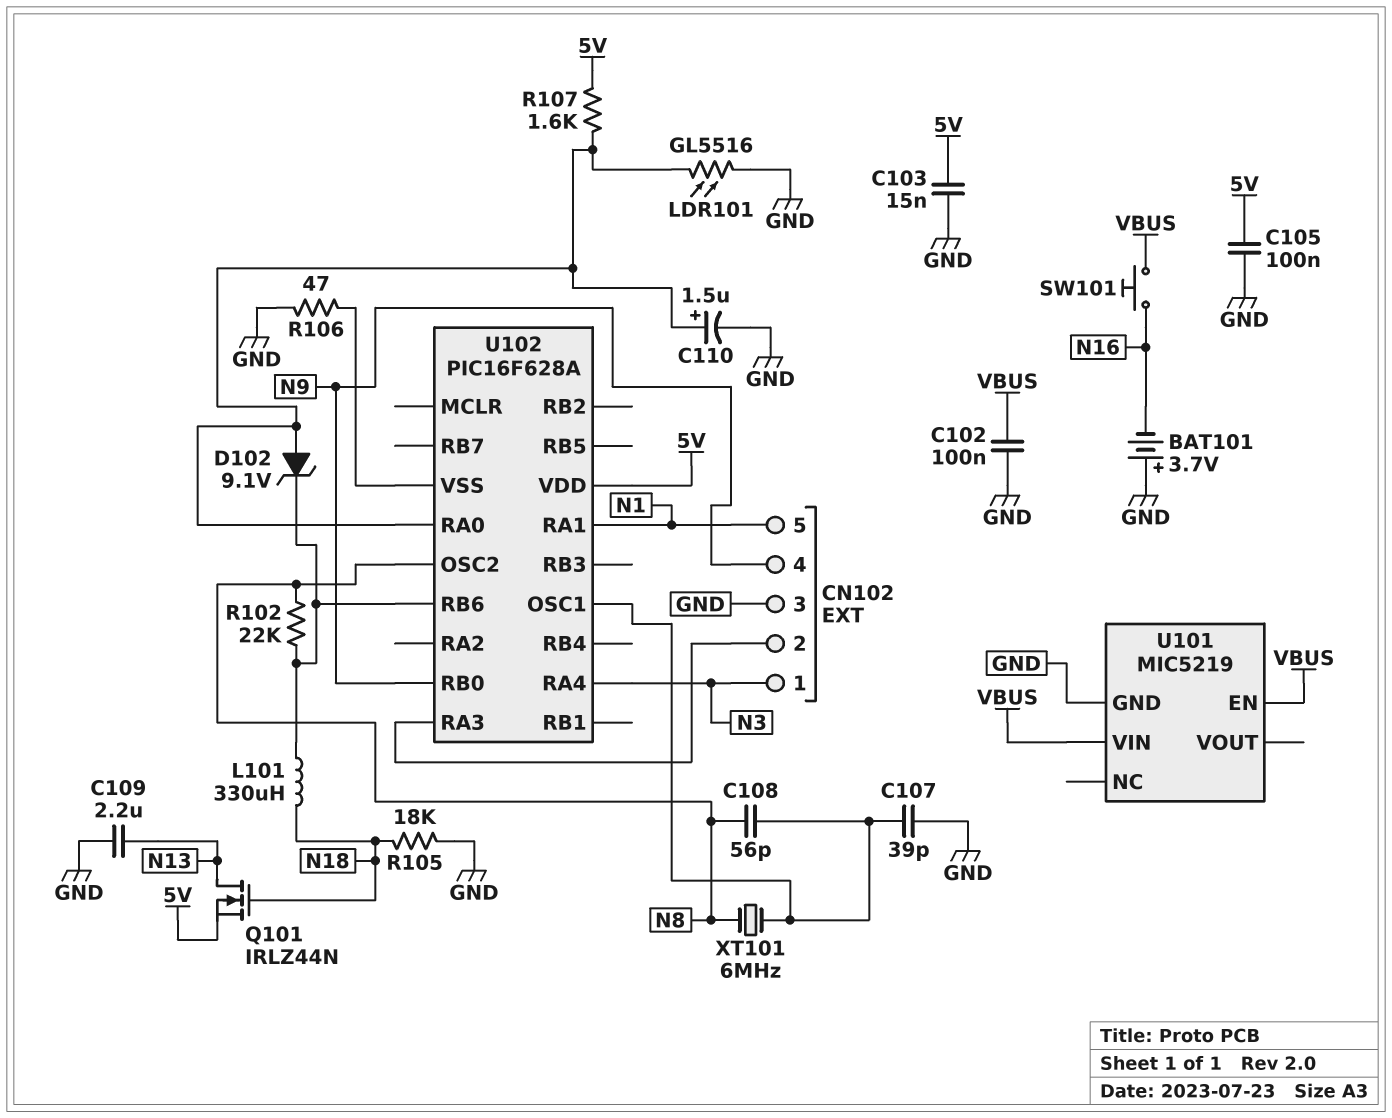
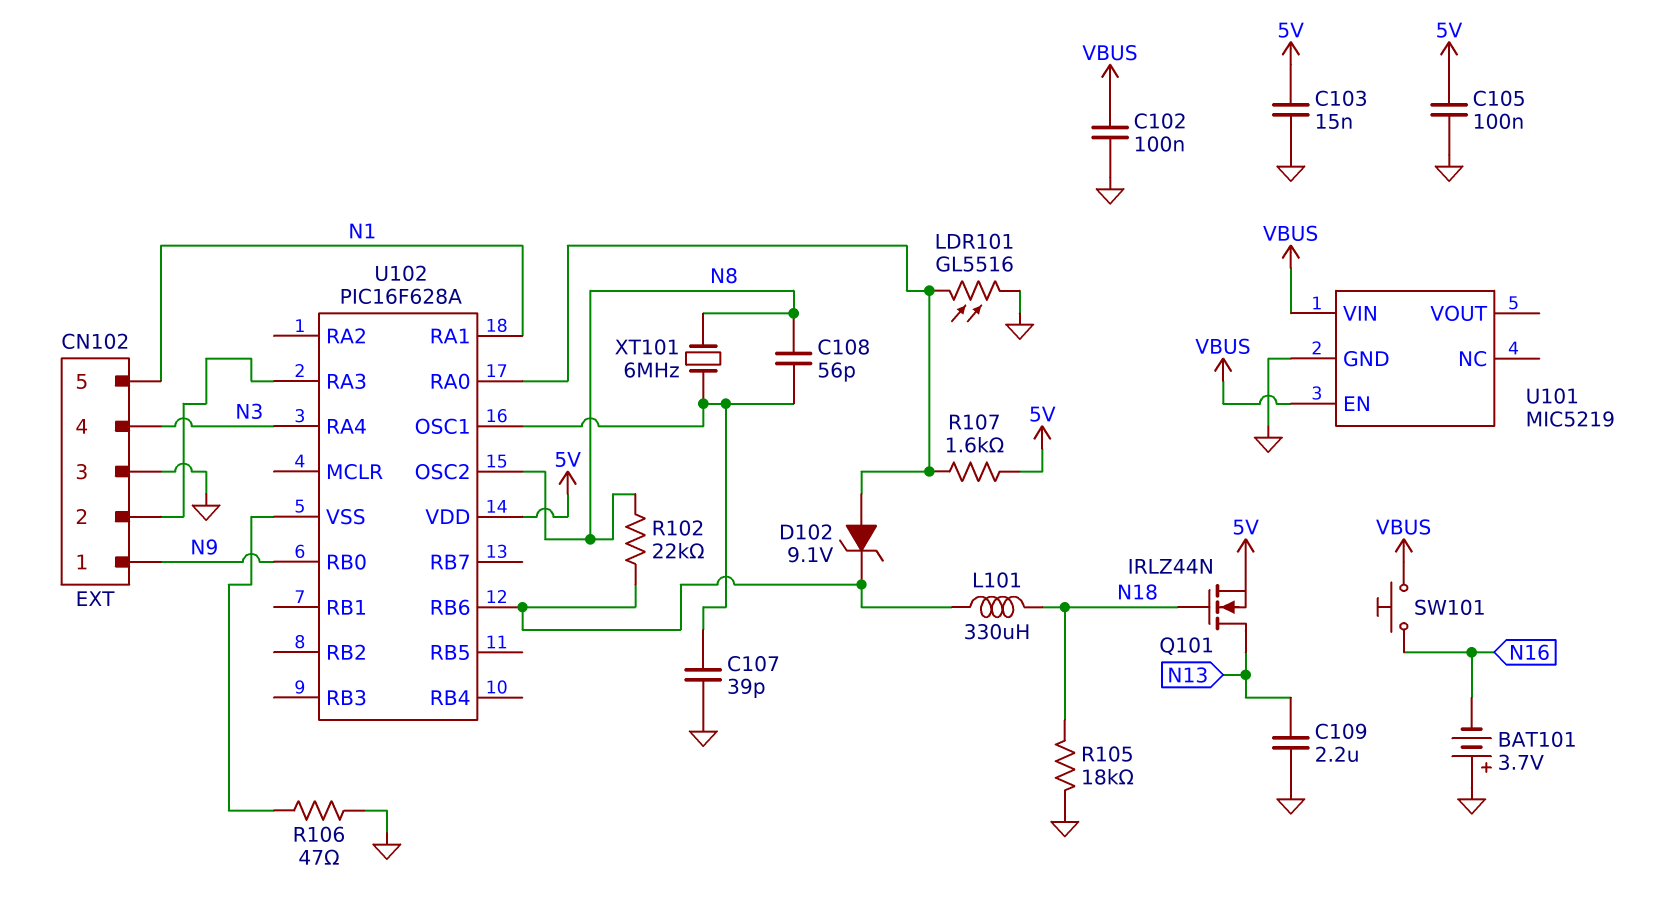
C110: 1.5uF (plus U102/RA0, minus GND) -> none
CN102 pin 1: N3 -> N9
CN102 pin 4: N9 -> N3

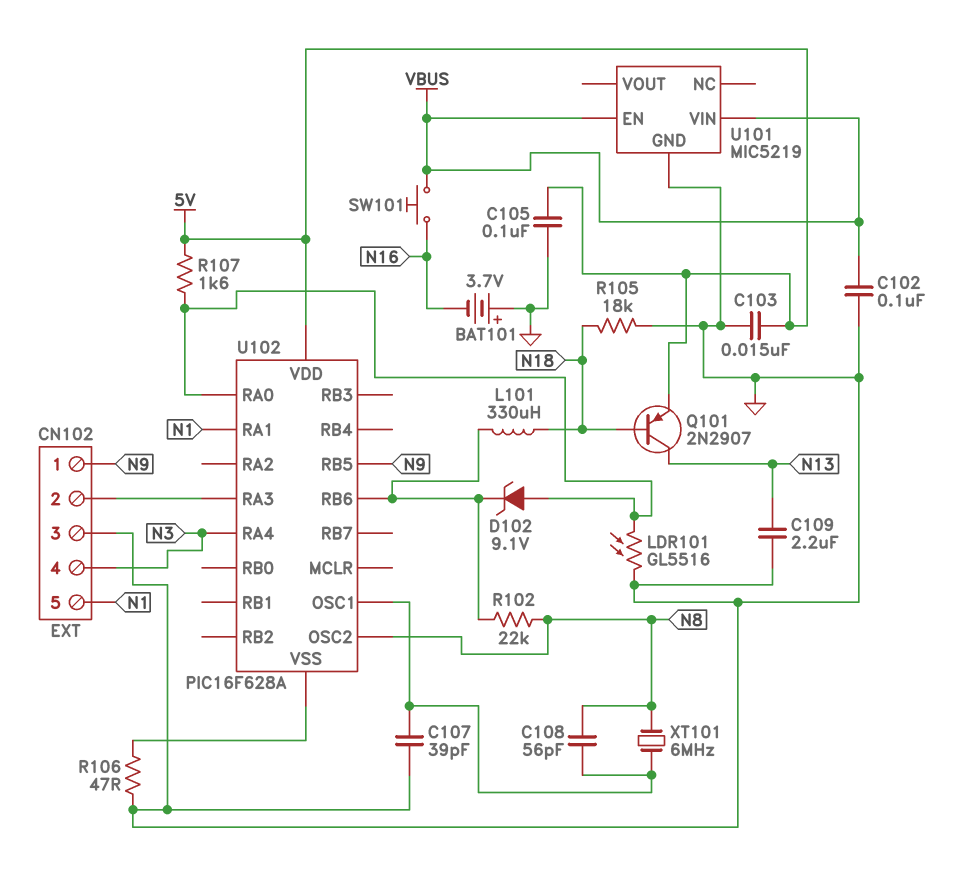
Q101: NMOS IRLZ44N (G N18, D N13, S 5V) -> PNP 2N2907 (B N18, C N13, E 5V)
U102 pin RB0: N9 -> none
U102 pin RB5: none -> N9

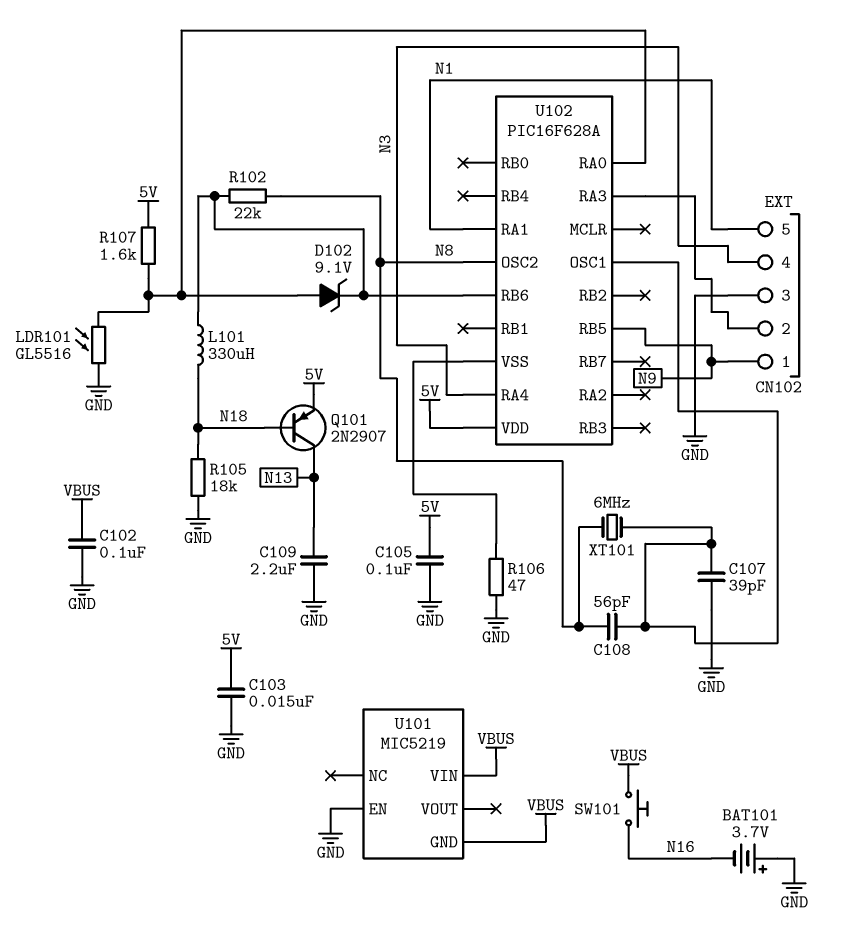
U101 pin EN: VBUS -> GND
U101 pin GND: GND -> VBUS

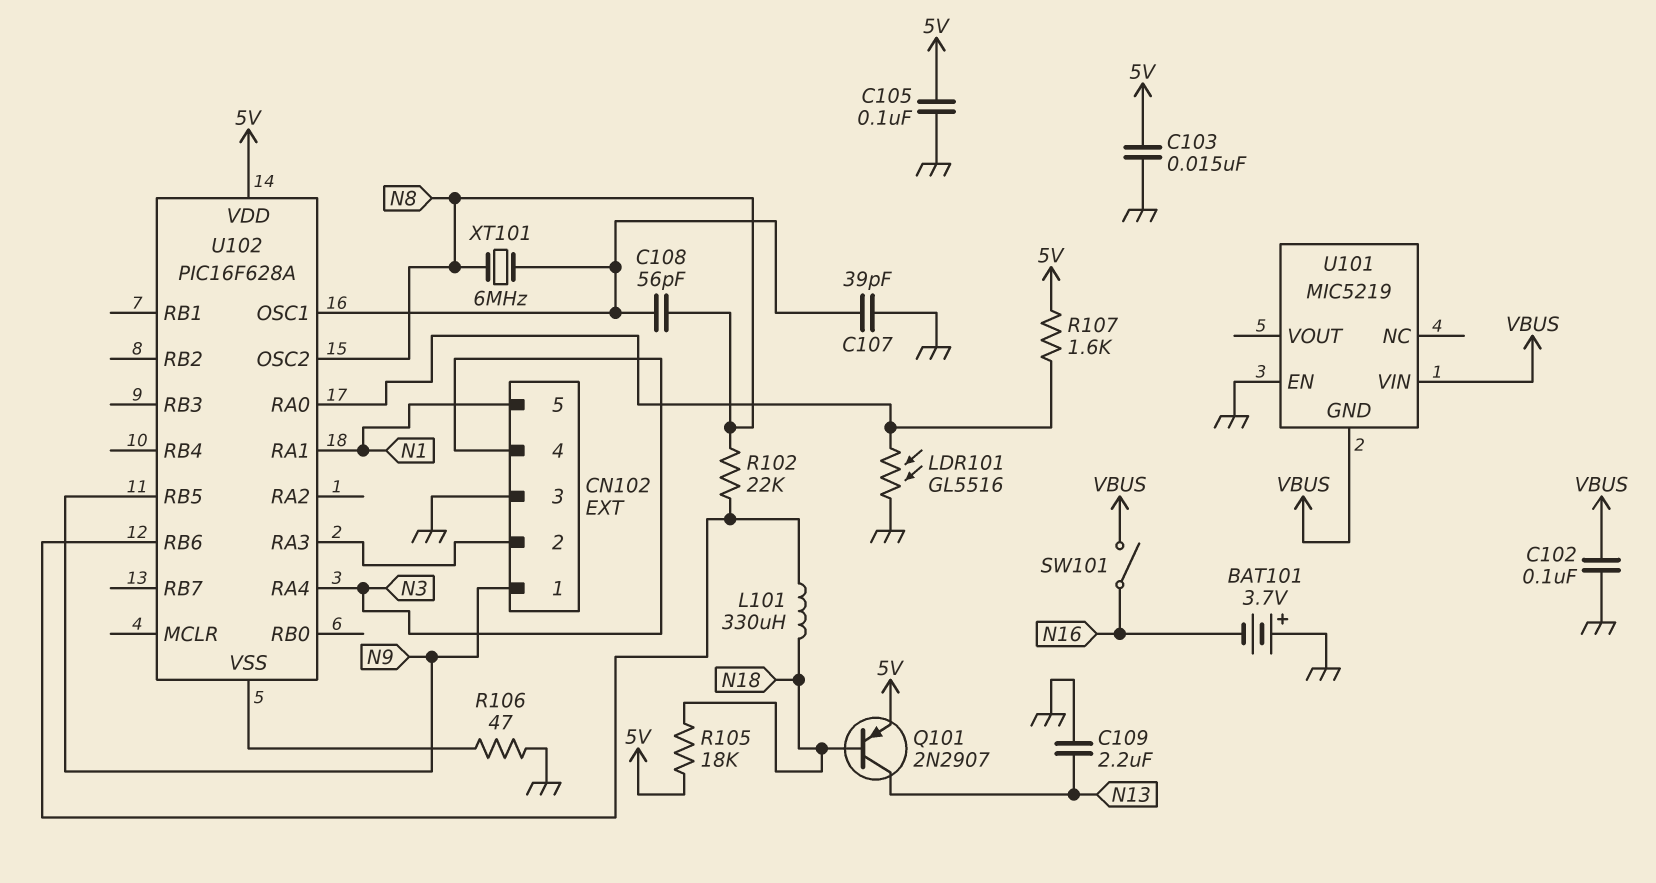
D102: zener 9.1V (A U102/RA0, K U102/RB6) -> none
R105: 18k (GND, N18) -> 18k (5V, N18)
SW101: button (N16, VBUS) -> switch (N16, VBUS)

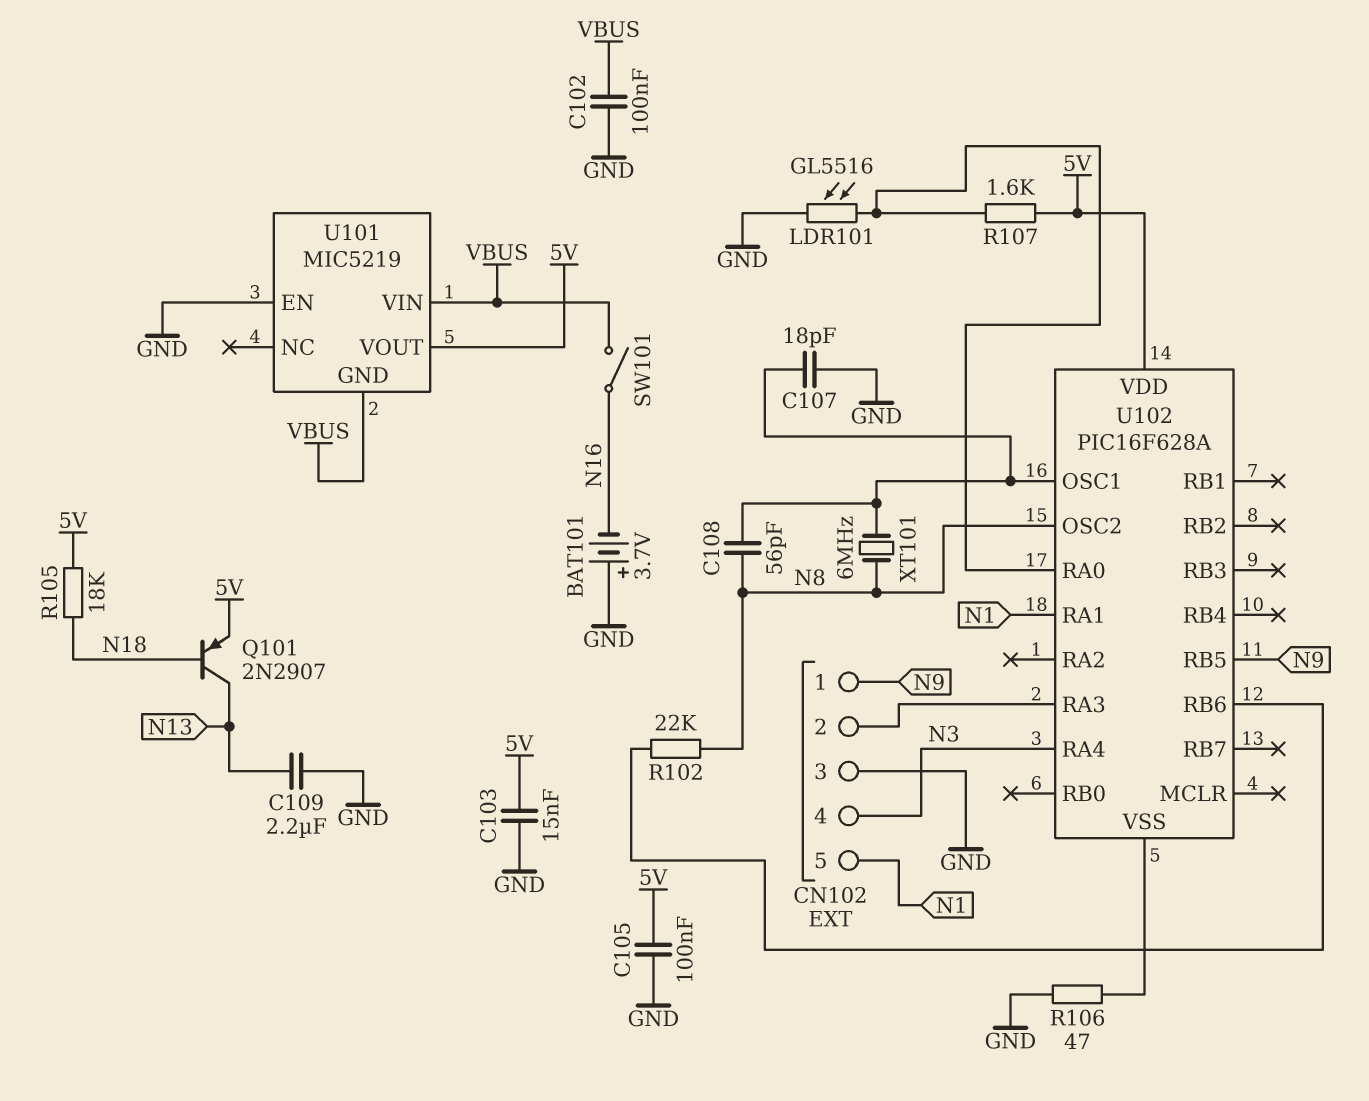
C107: 39pF (GND, U102/OSC1) -> 18pF (GND, U102/OSC1)
L101: 330uH (N18, U102/RB6) -> none
U101 pin VOUT: none -> 5V

